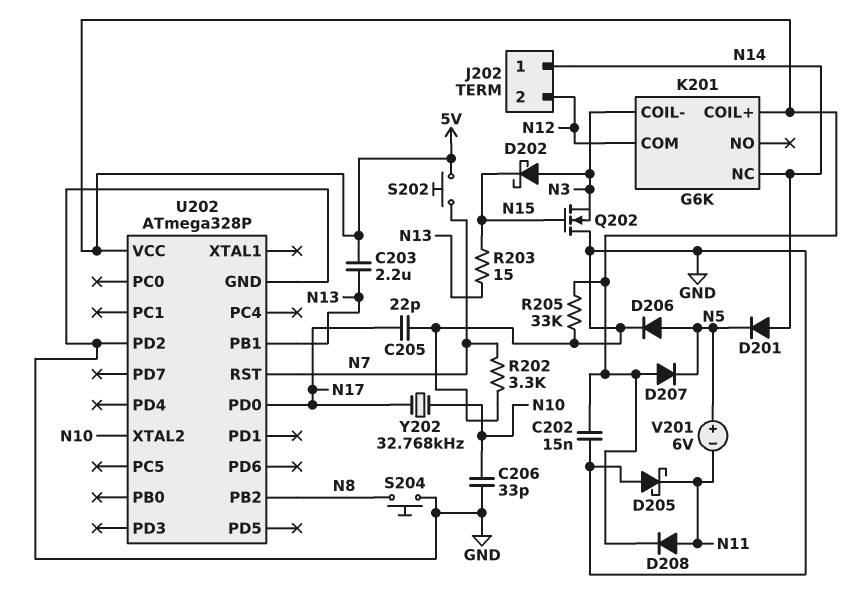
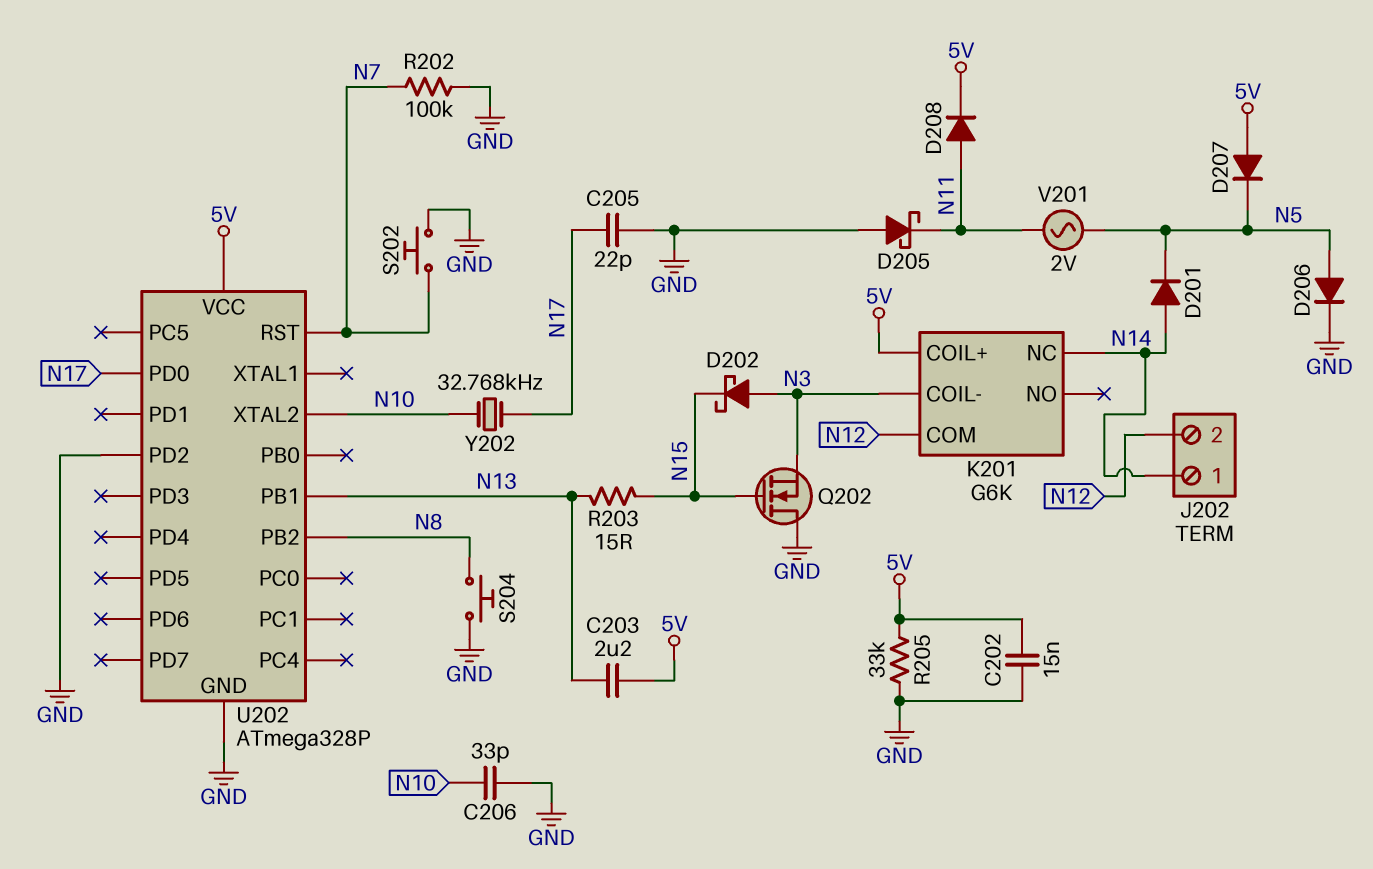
R202: 3.3k (GND, N7) -> 100k (GND, N7)
S202: button (5V, N7) -> button (GND, N7)
V201: 6V (plus N5, minus N11) -> AC 2V (N5, N11)

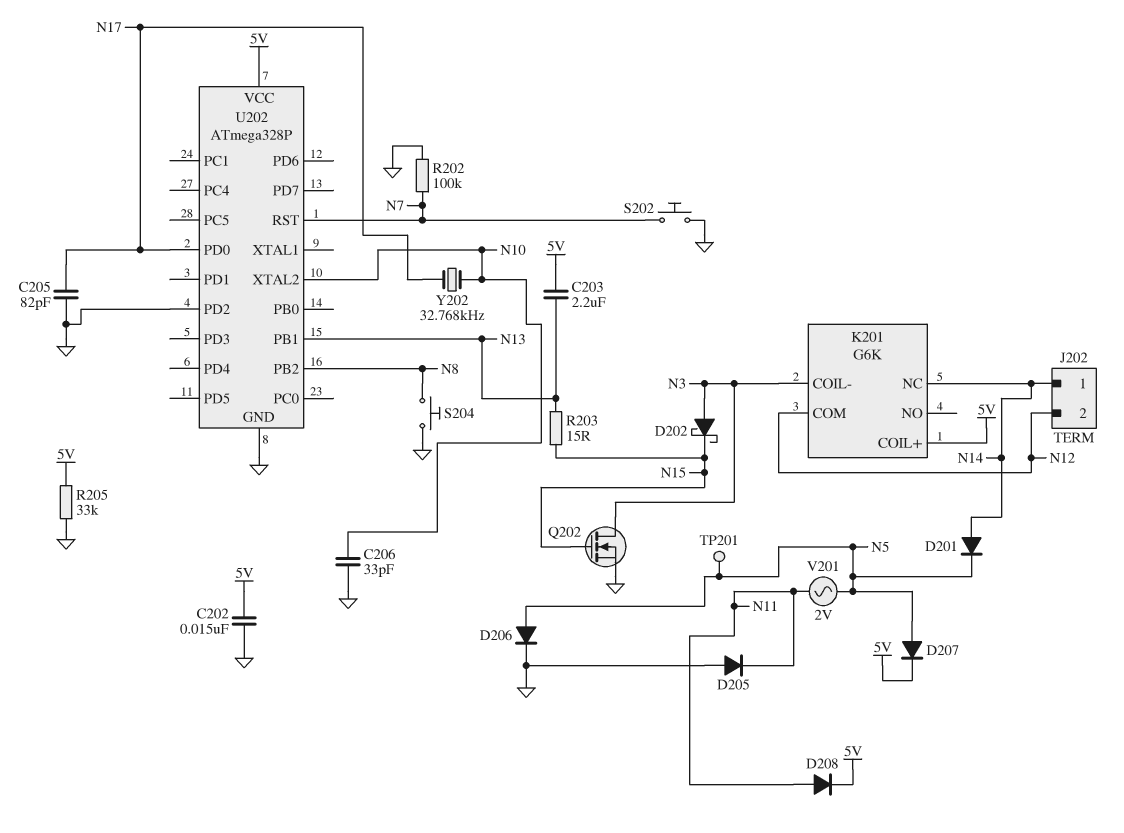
C205: 22pF (GND, N17) -> 82pF (GND, N17)
D205: schottky (A GND, K N11) -> diode (A GND, K N11)
D207: diode (A 5V, K N5) -> diode (A N5, K 5V)
Q202: NMOS (G N15, D GND, S N3) -> NMOS (G N15, D N3, S GND)
TP201: none -> test point (N5)

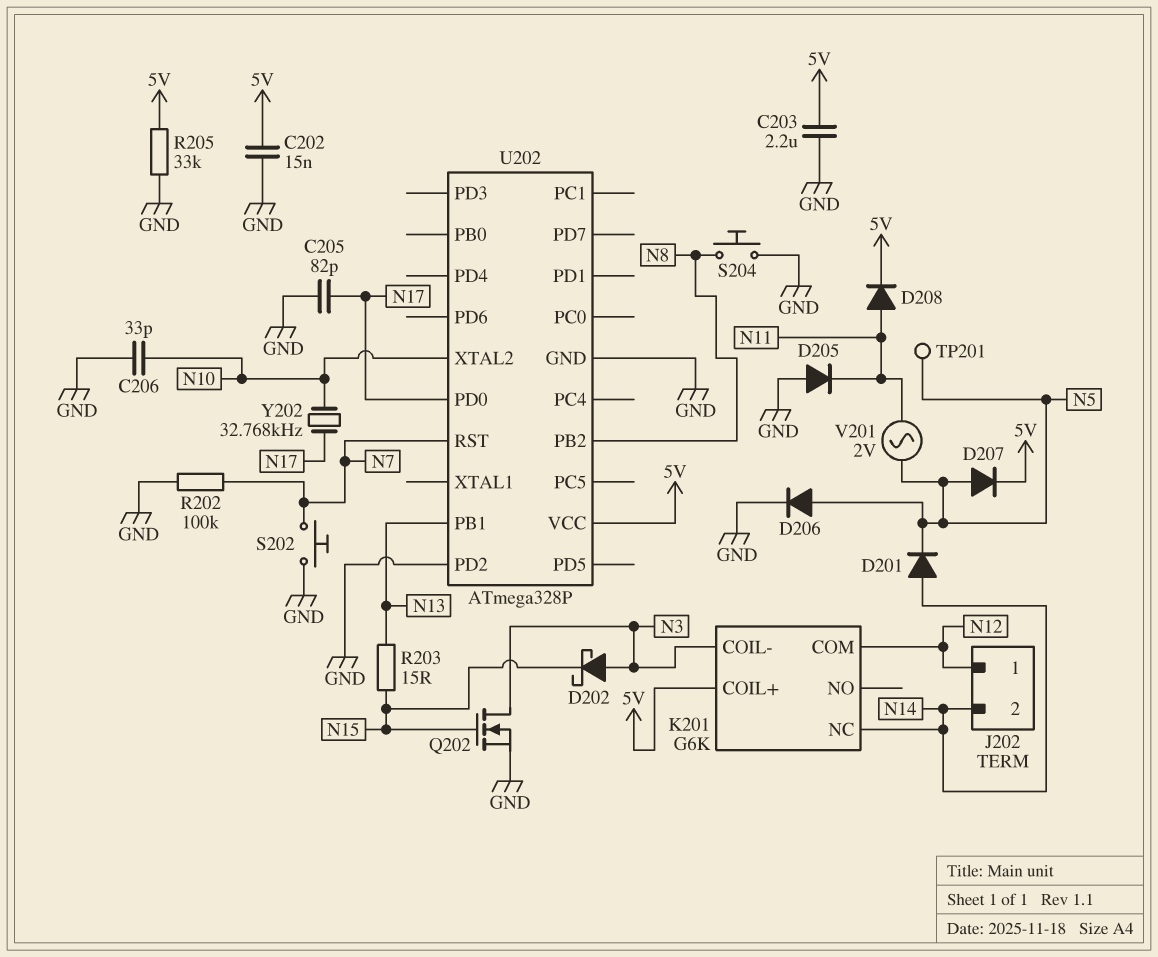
C203: 2.2uF (5V, N13) -> 2.2uF (5V, GND)
J202 pin 1: N14 -> N12
J202 pin 2: N12 -> N14

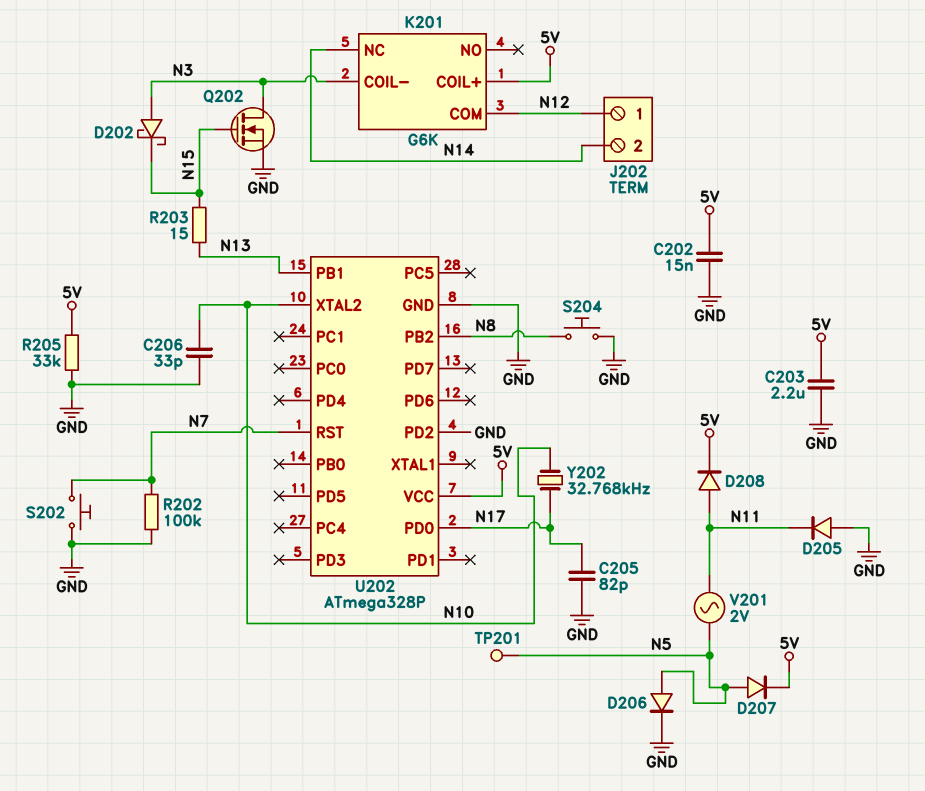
D201: diode (A N14, K N5) -> none

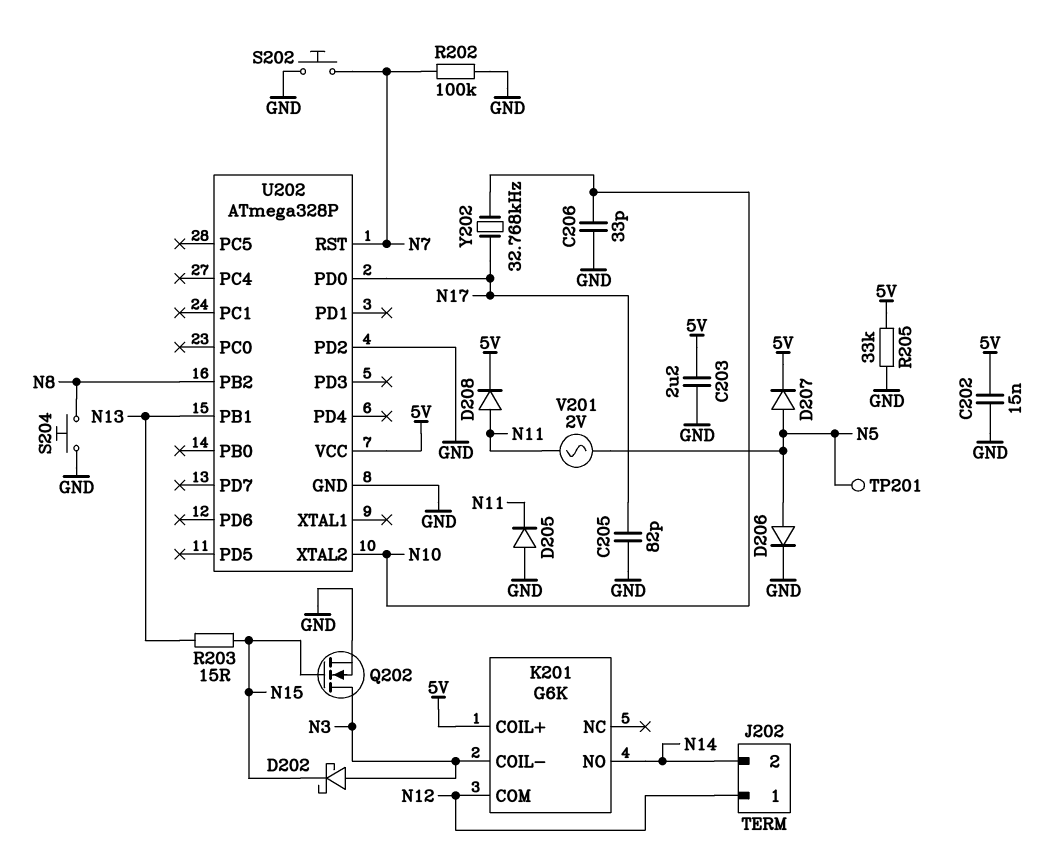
K201 pin NC: N14 -> none
K201 pin NO: none -> N14

